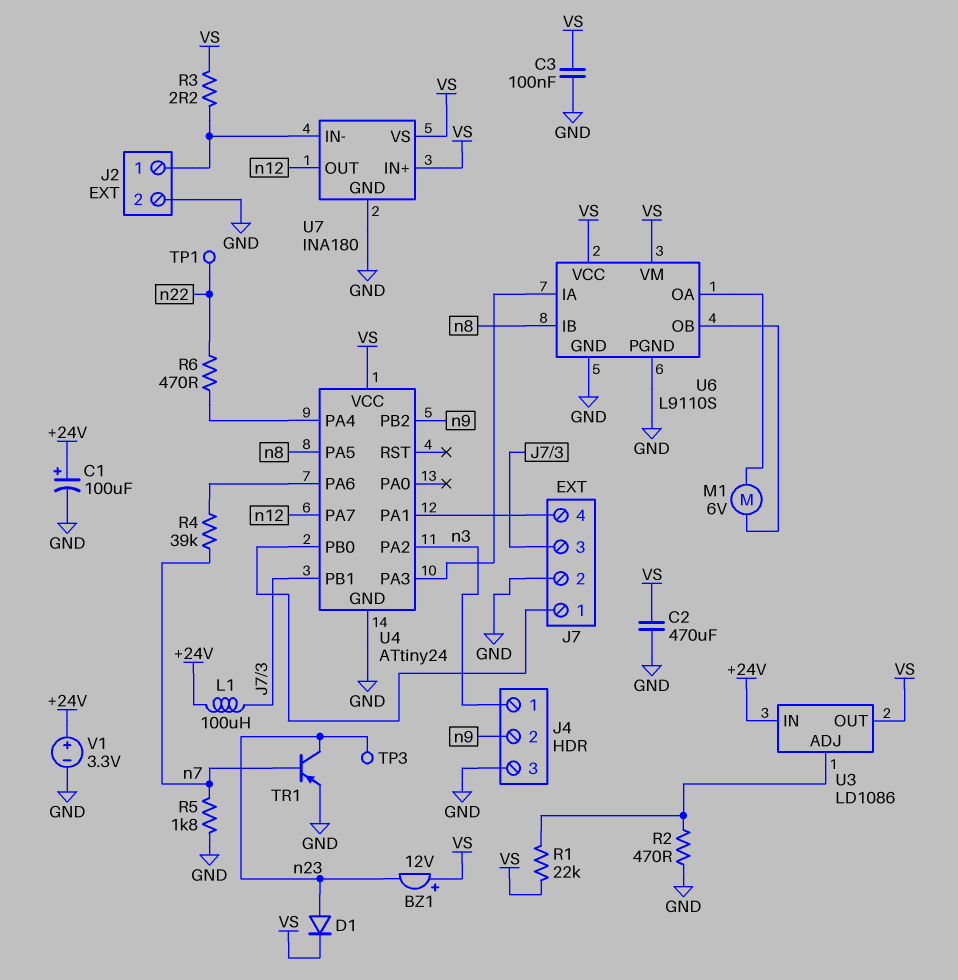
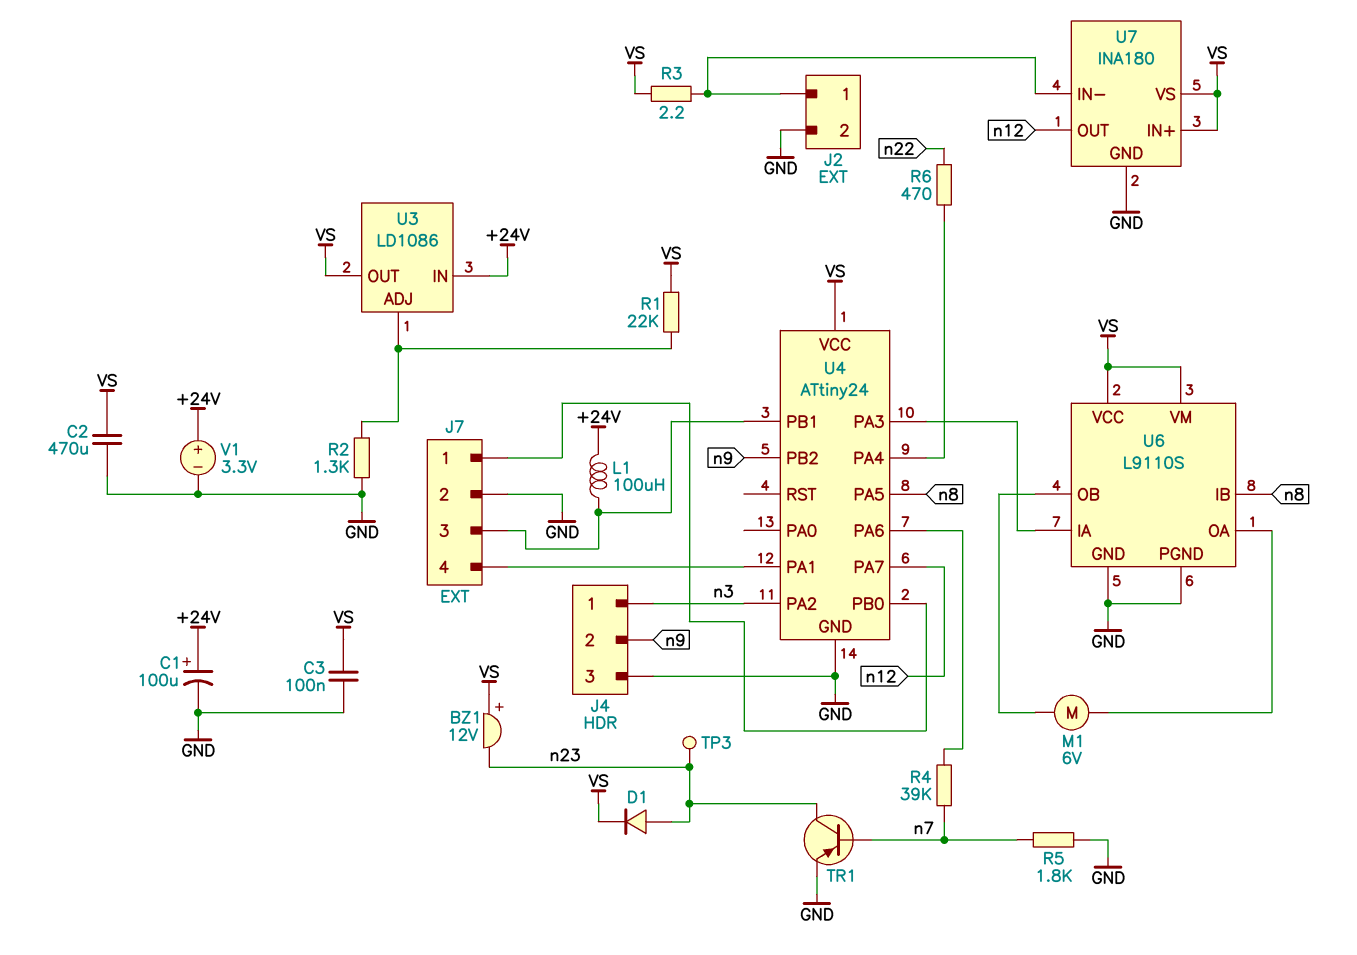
R2: 470 (GND, U3/ADJ) -> 1.3k (GND, U3/ADJ)
TP1: test point (n22) -> none

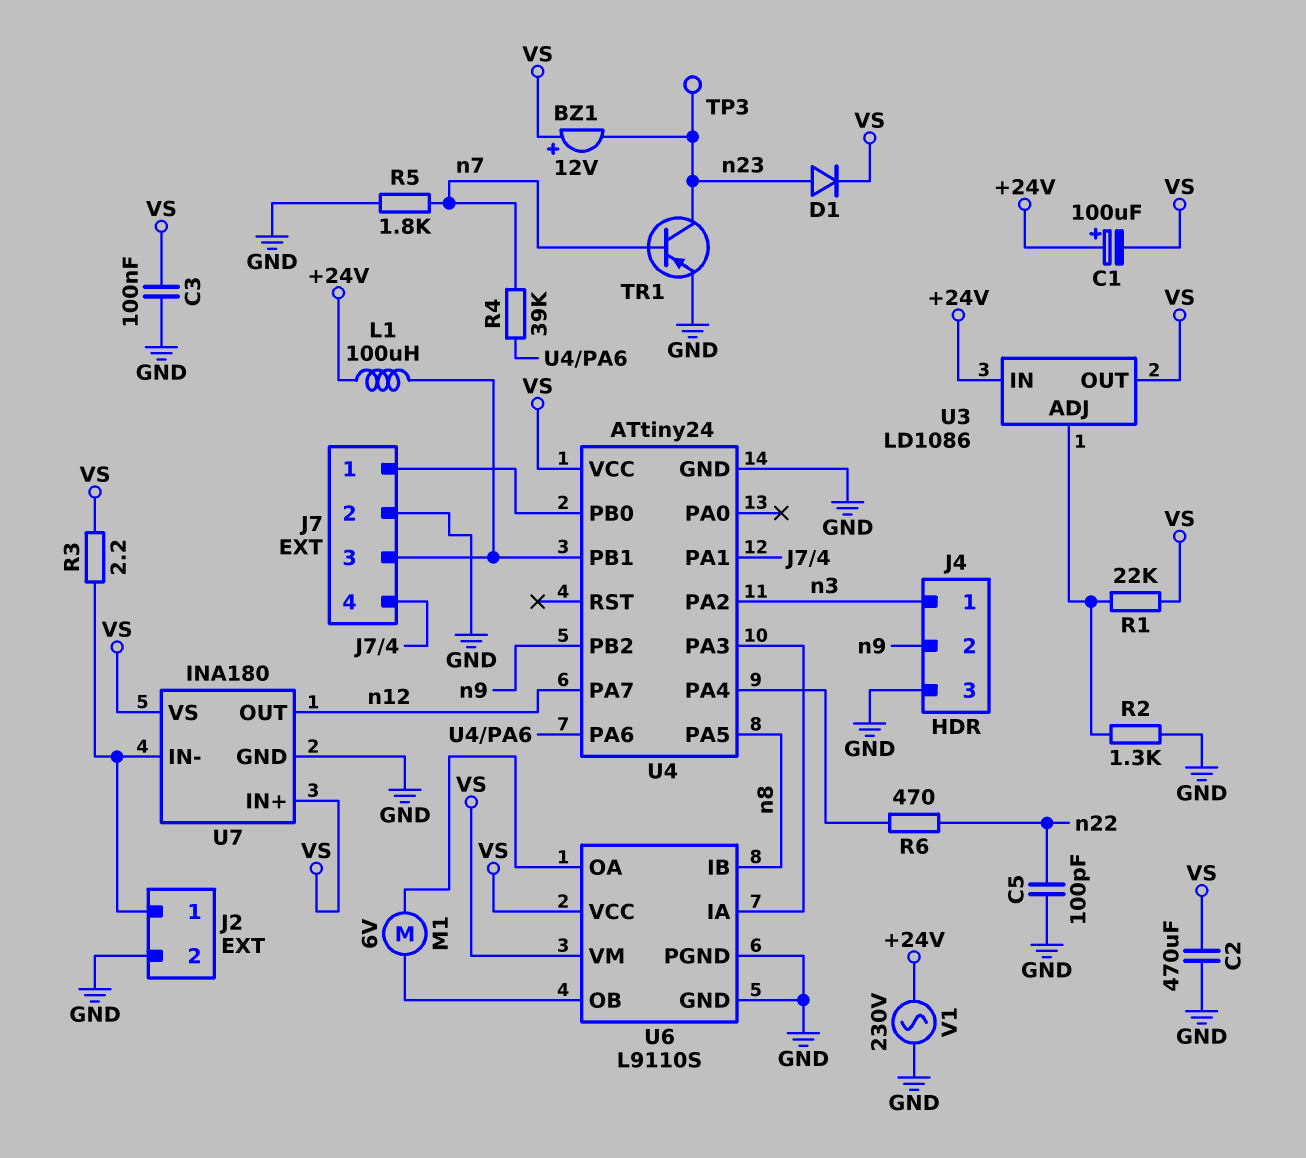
C1: 100uF (plus +24V, minus GND) -> 100uF (plus +24V, minus VS)
C5: none -> 100pF (GND, n22)
V1: 3.3V (plus +24V, minus GND) -> AC 230V (+24V, GND)

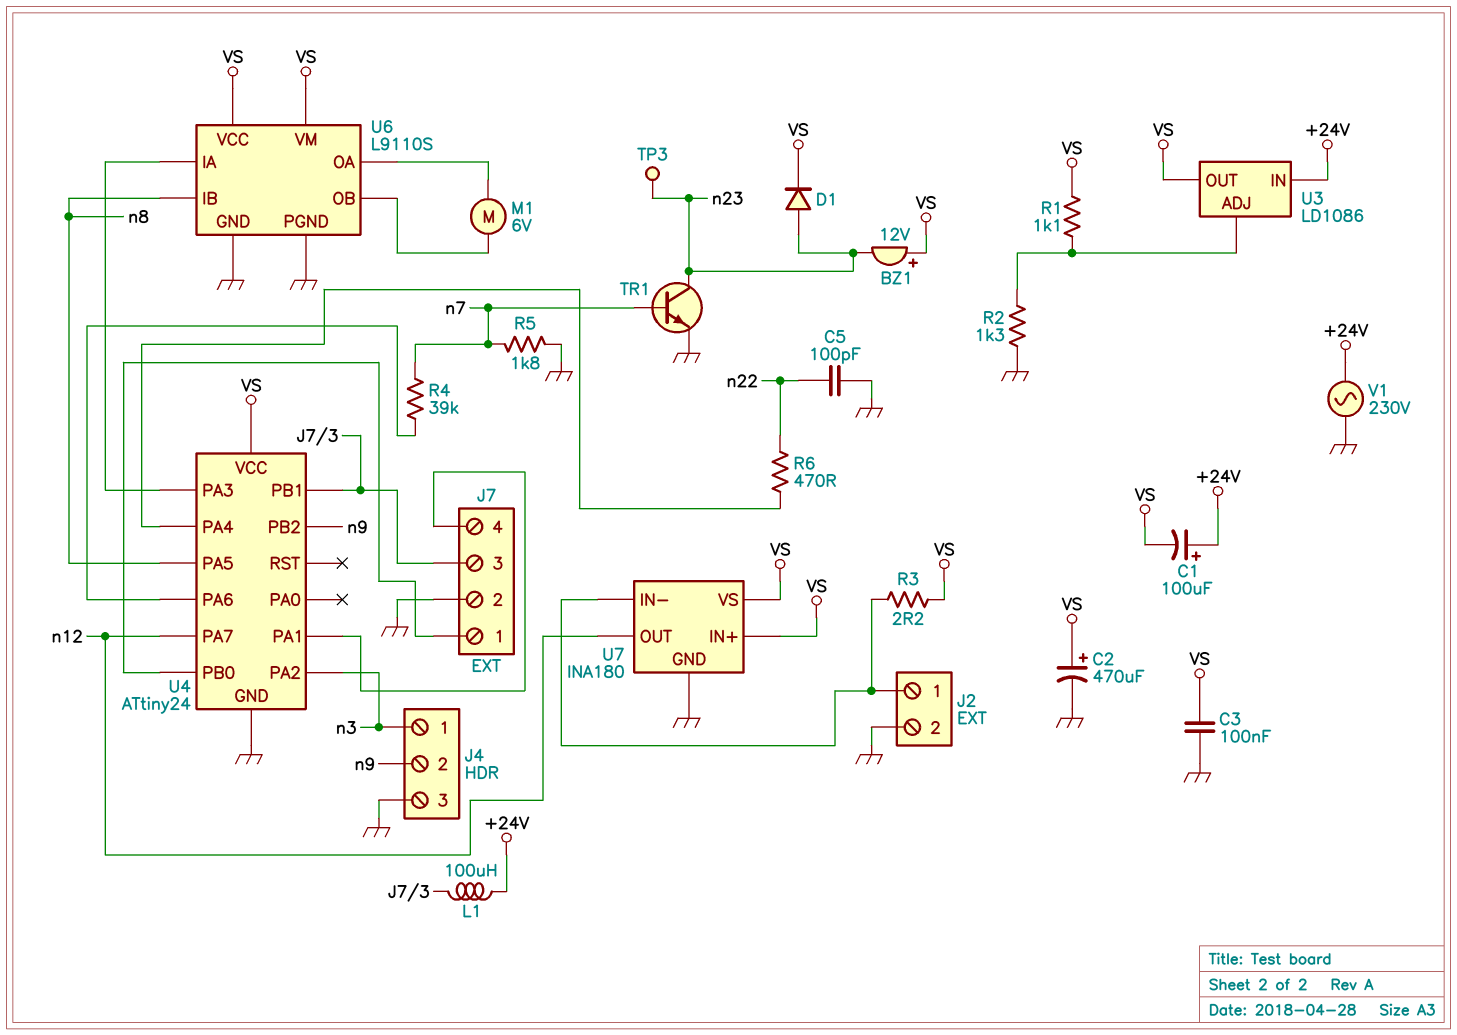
C2: 470uF (GND, VS) -> 470uF (plus VS, minus GND)
R1: 22k (U3/ADJ, VS) -> 1.1k (U3/ADJ, VS)
TR1: PNP (B n7, C n23, E GND) -> NPN (B n7, C n23, E GND)

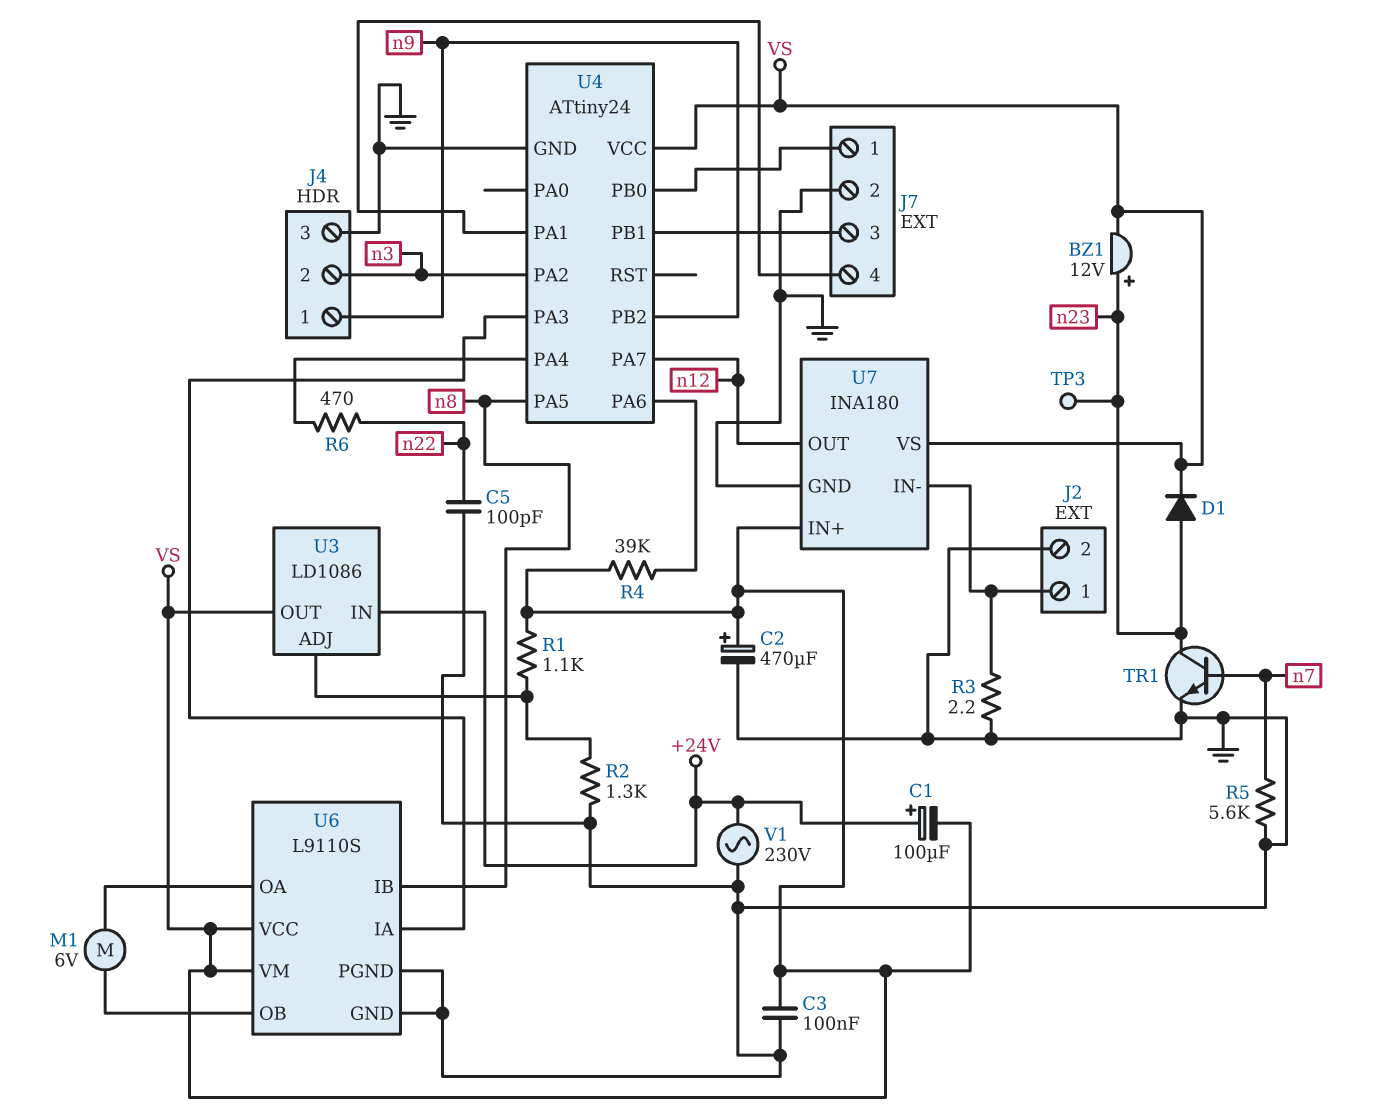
BZ1: buzzer 12V (plus VS, minus n23) -> buzzer 12V (plus n23, minus VS)
J4 pin 1: n3 -> n9
J4 pin 2: n9 -> n3
L1: 100uH (+24V, J7/3) -> none
R3: 2.2 (J2/1, VS) -> 2.2 (GND, J2/1)
R4: 39k (U4/PA6, n7) -> 39k (U4/PA6, VS)
R5: 1.8k (GND, n7) -> 5.6k (GND, n7)

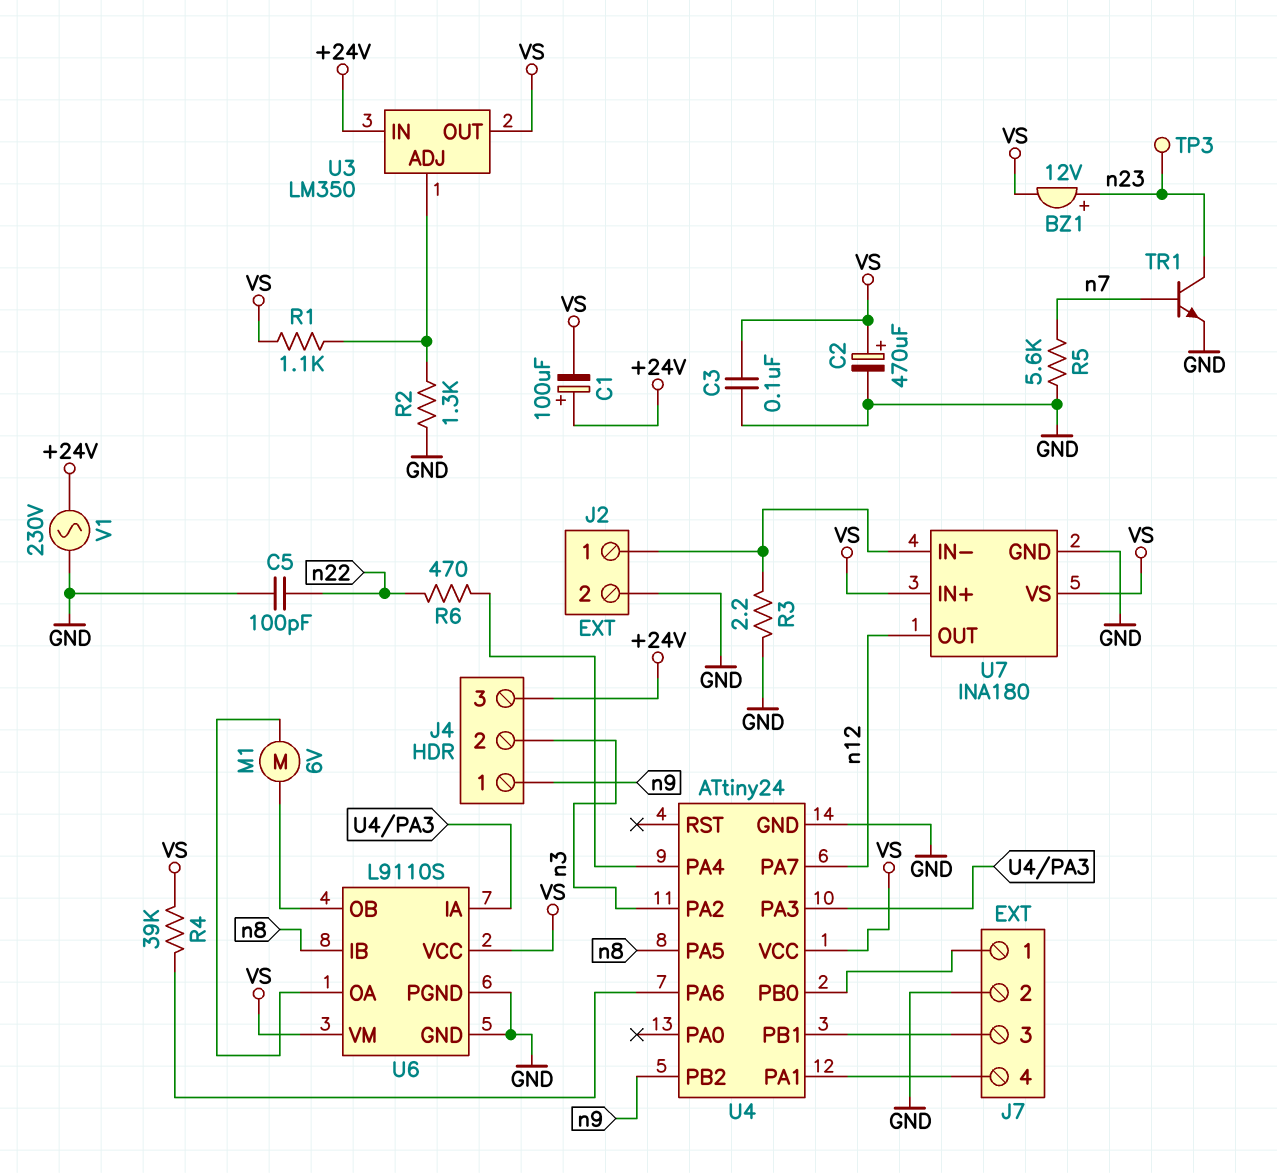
D1: diode (A n23, K VS) -> none
J4 pin 3: GND -> +24V
U3: LD1086 -> LM350

